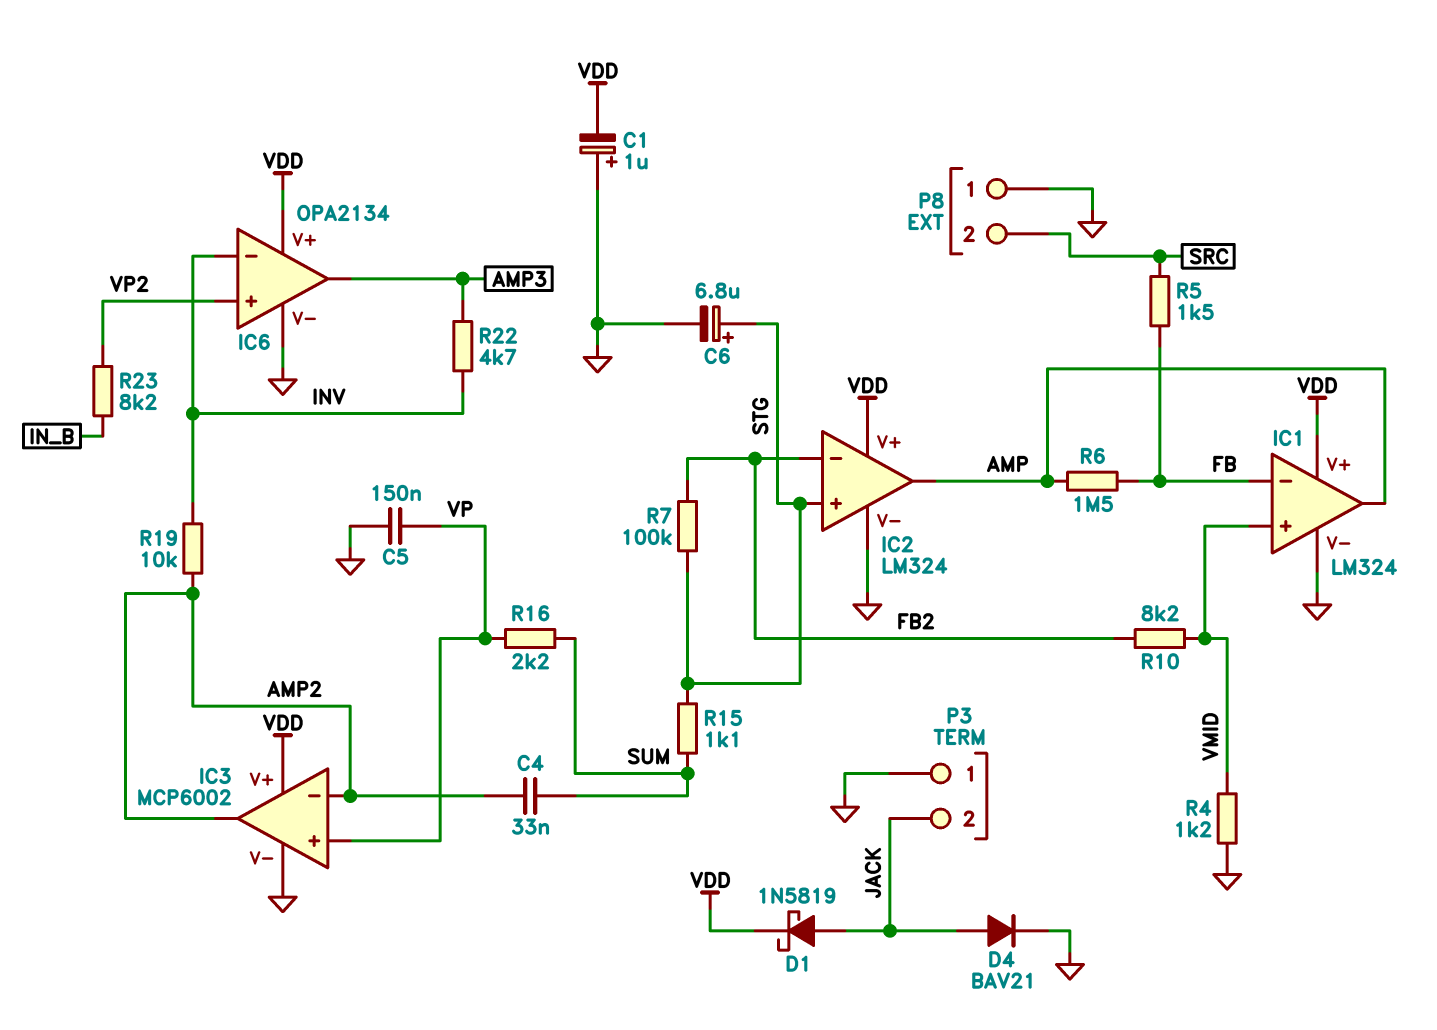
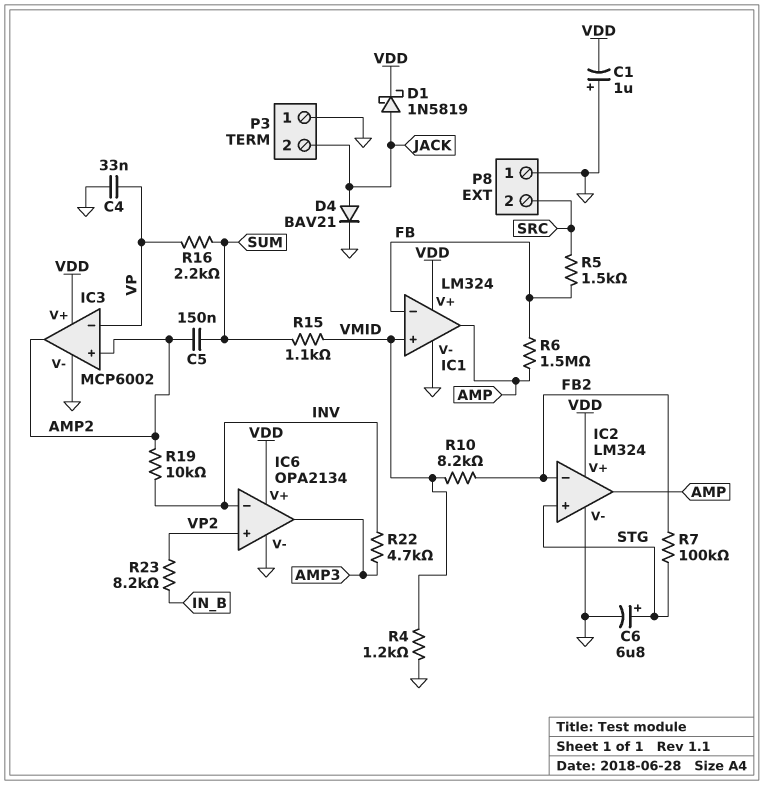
C4: 33nF (AMP2, SUM) -> 33nF (GND, VP)
C5: 150nF (GND, VP) -> 150nF (AMP2, SUM)
IC3 pin in+: VP -> AMP2
IC3 pin in-: AMP2 -> VP
R15: 1.1k (STG, SUM) -> 1.1k (SUM, VMID)

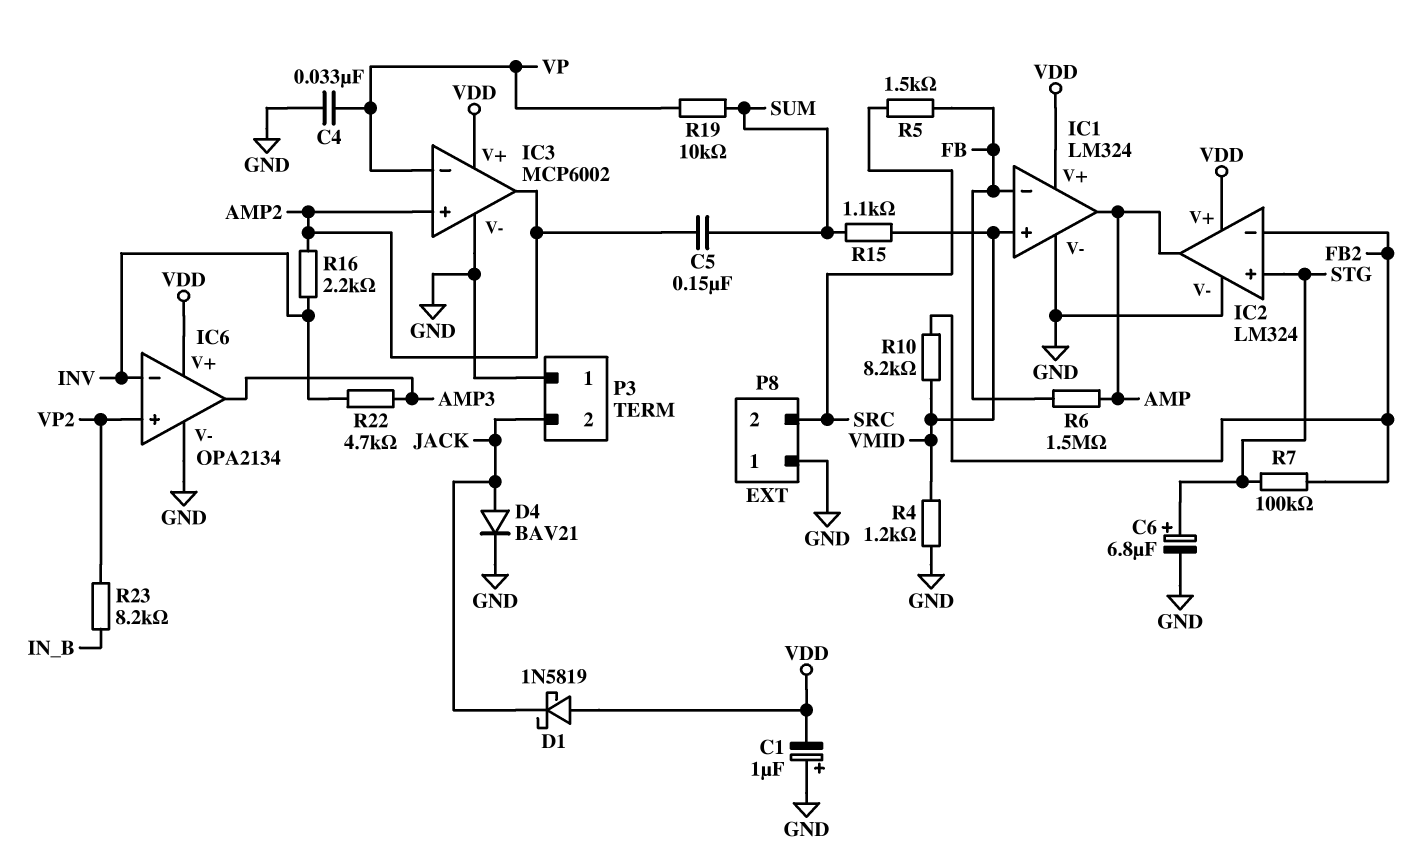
D1: schottky 1N5819 (A JACK, K VDD) -> schottky 1N5819 (A VDD, K JACK)
R16: 2.2k (SUM, VP) -> 2.2k (AMP2, INV)
R19: 10k (AMP2, INV) -> 10k (SUM, VP)

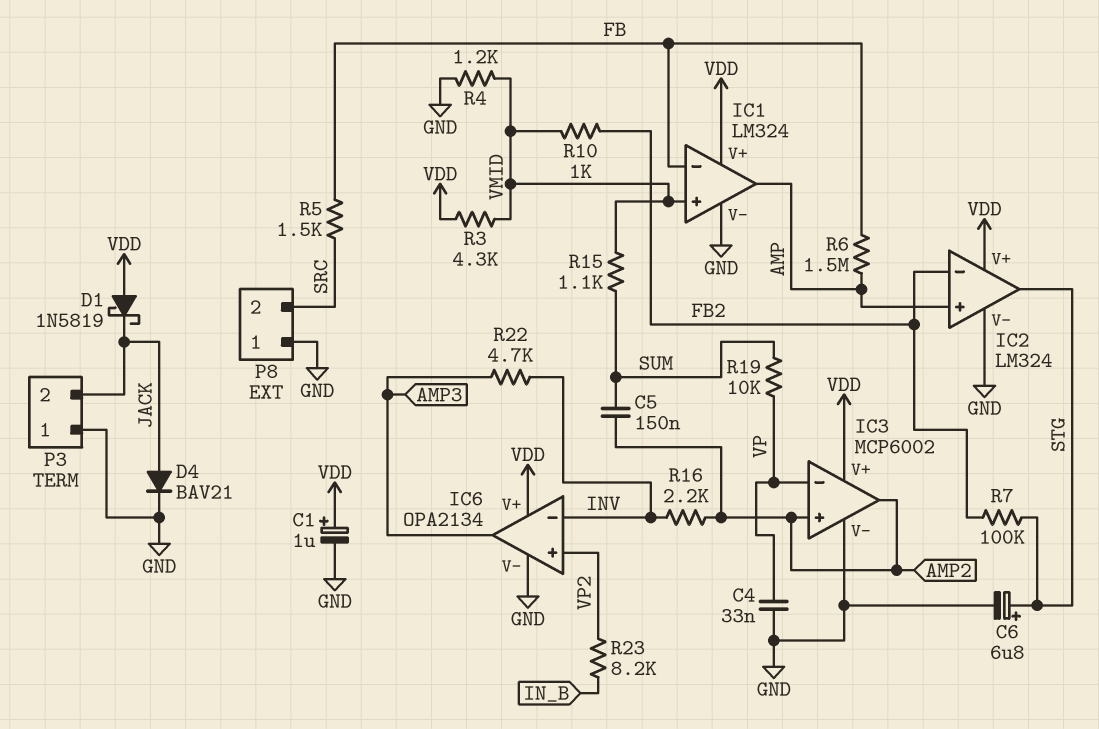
C1: 1uF (plus GND, minus VDD) -> 1uF (plus VDD, minus GND)
IC2 pin in+: STG -> AMP
IC2 pin out: AMP -> STG
R3: none -> 4.3k (VDD, VMID)
R10: 8.2k (FB2, VMID) -> 1k (FB2, VMID)

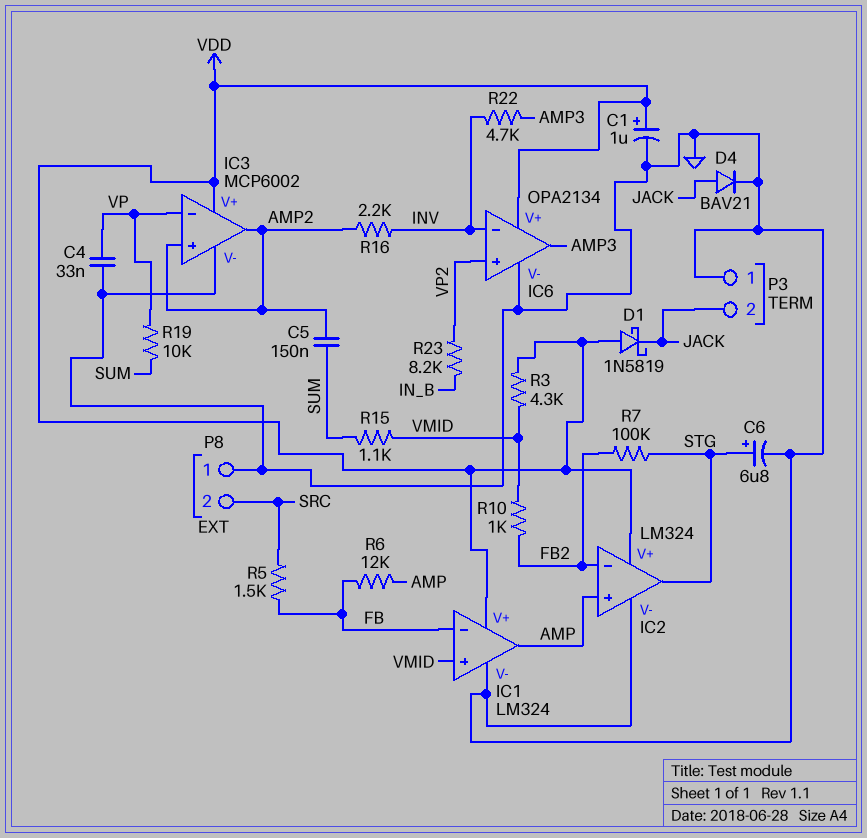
R4: 1.2k (GND, VMID) -> none
R6: 1.5M (AMP, FB) -> 12k (AMP, FB)

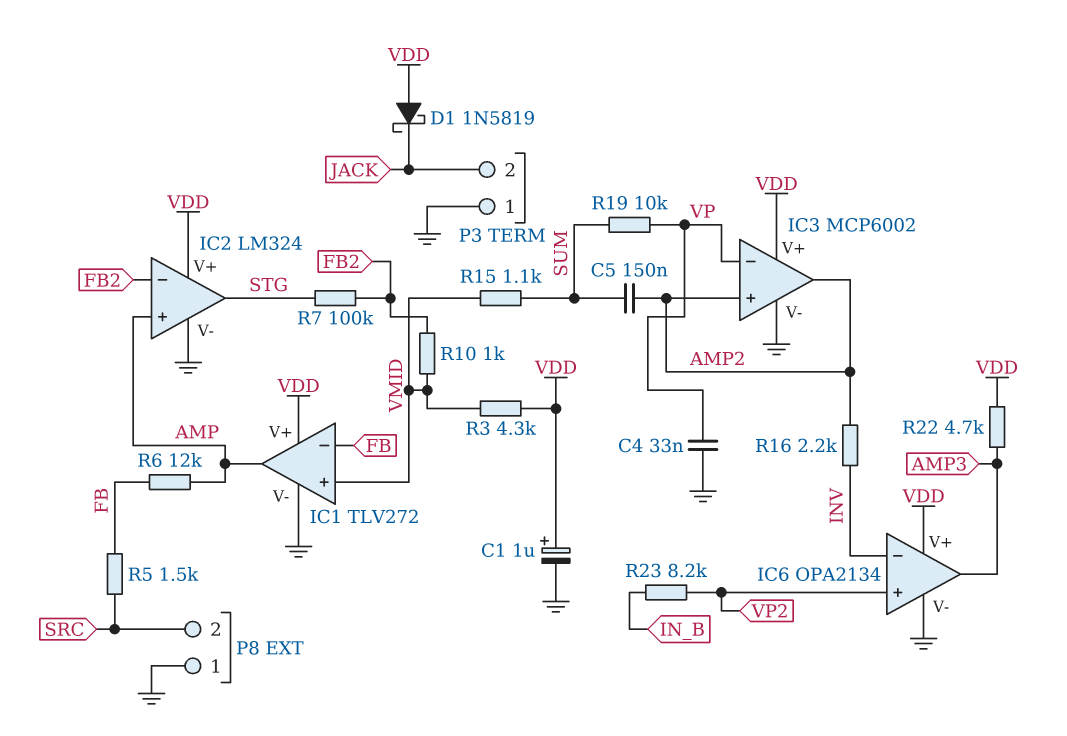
C6: 6.8uF (plus STG, minus GND) -> none
D4: diode BAV21 (A JACK, K GND) -> none
IC1: LM324 -> TLV272
R22: 4.7k (AMP3, INV) -> 4.7k (AMP3, VDD)

